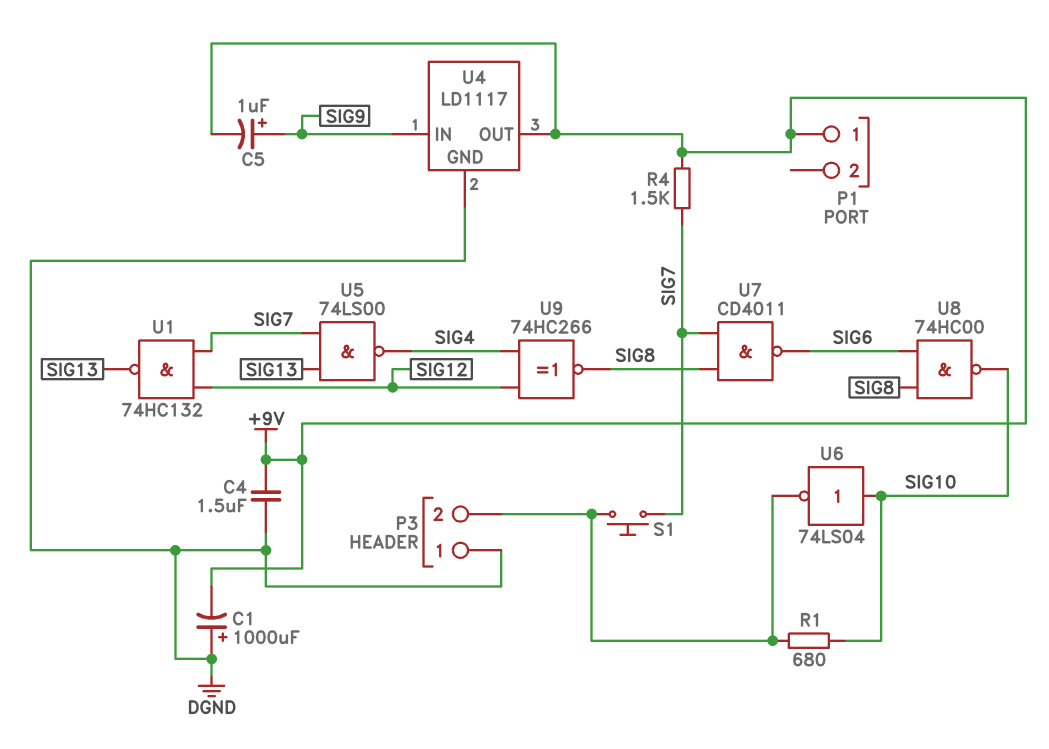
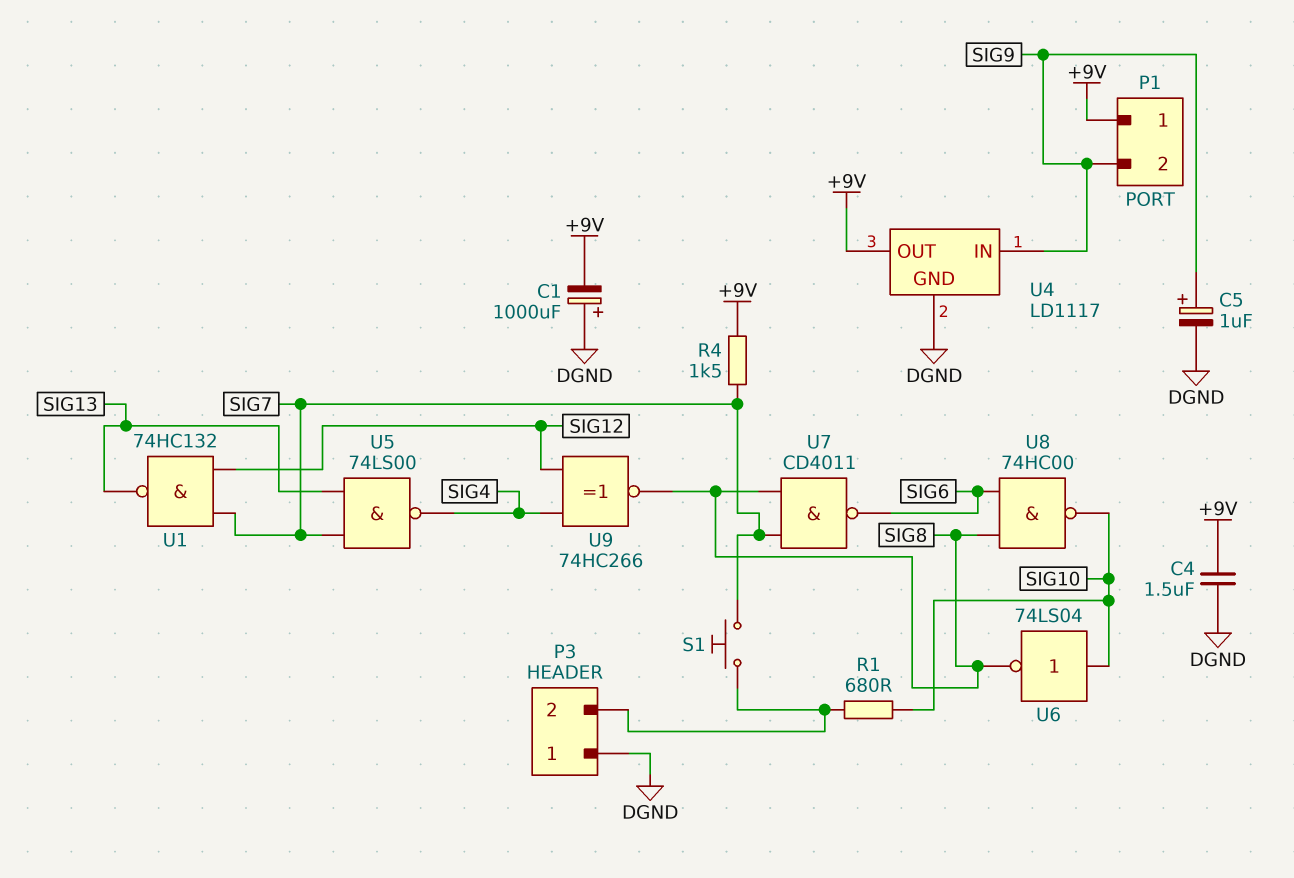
C5: 1uF (plus SIG9, minus +9V) -> 1uF (plus SIG9, minus DGND)
P1 pin 2: none -> SIG9
U6: NOT 74LS04 (in SIG10, out P3/2) -> NOT 74LS04 (in SIG10, out SIG8)

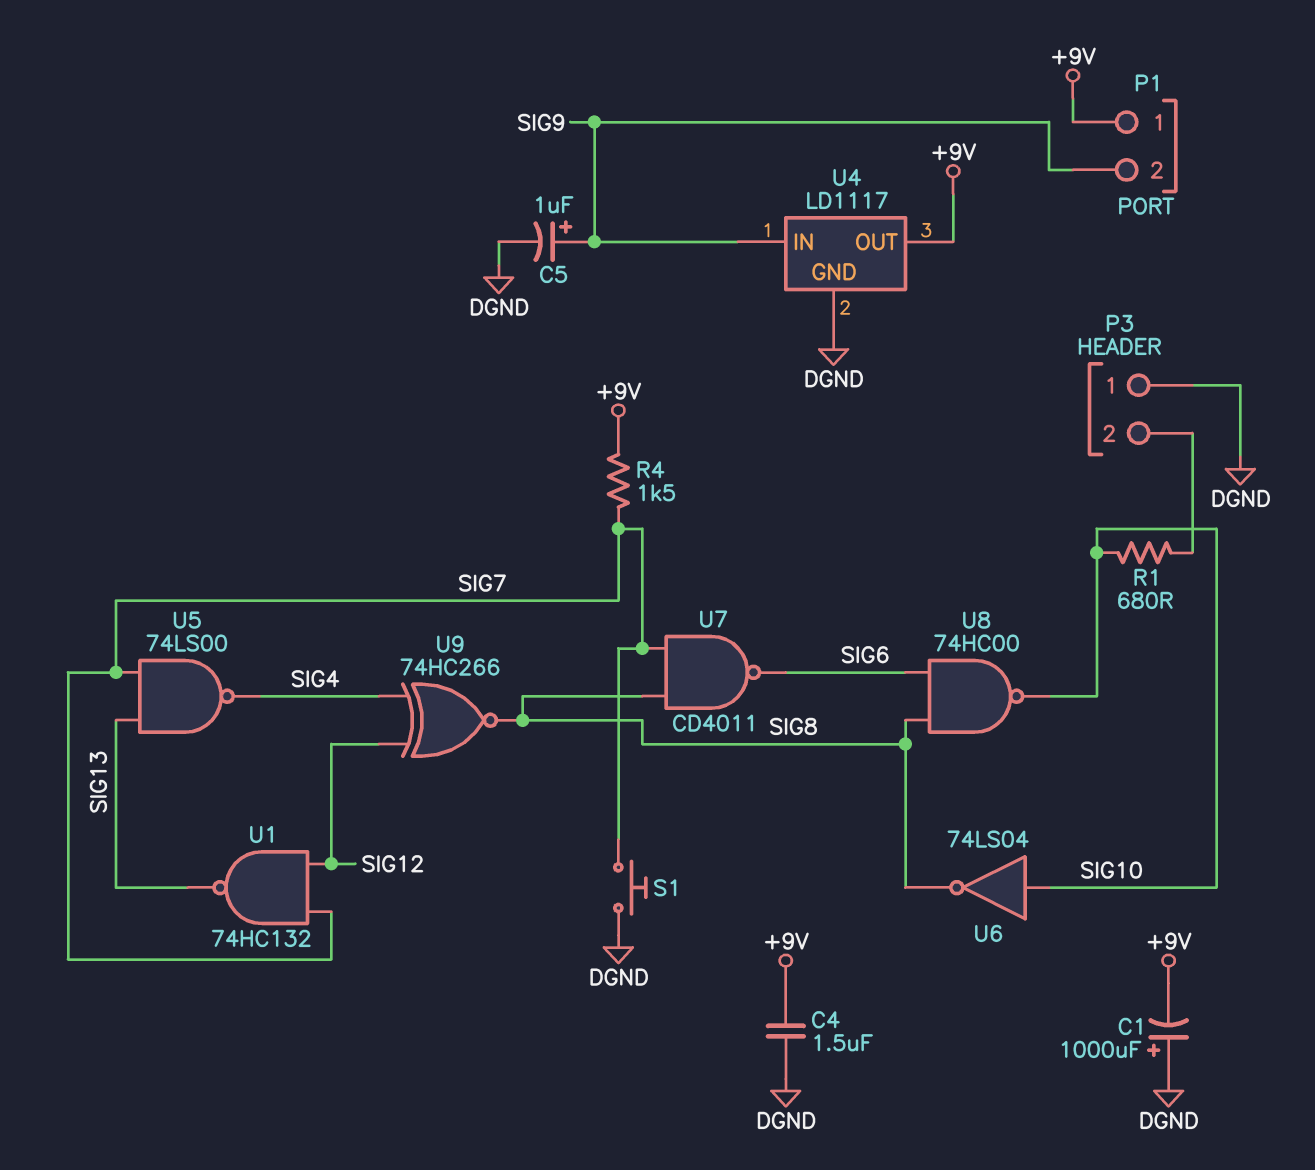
S1: button (P3/2, SIG7) -> button (DGND, SIG7)

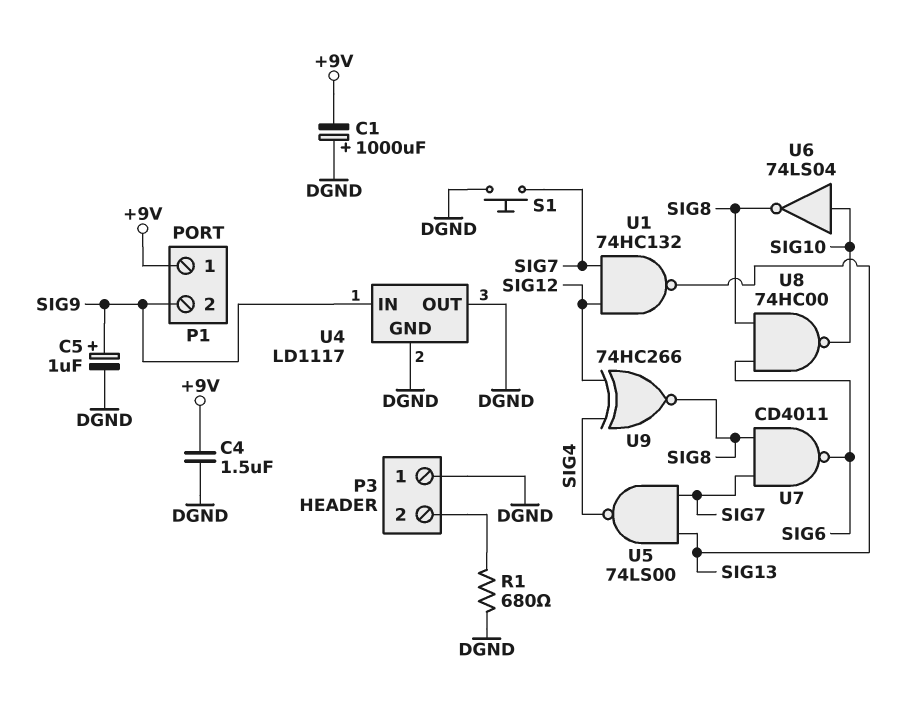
R1: 680 (P3/2, SIG10) -> 680 (DGND, P3/2)
R4: 1.5k (+9V, SIG7) -> none
U4 pin OUT: +9V -> DGND

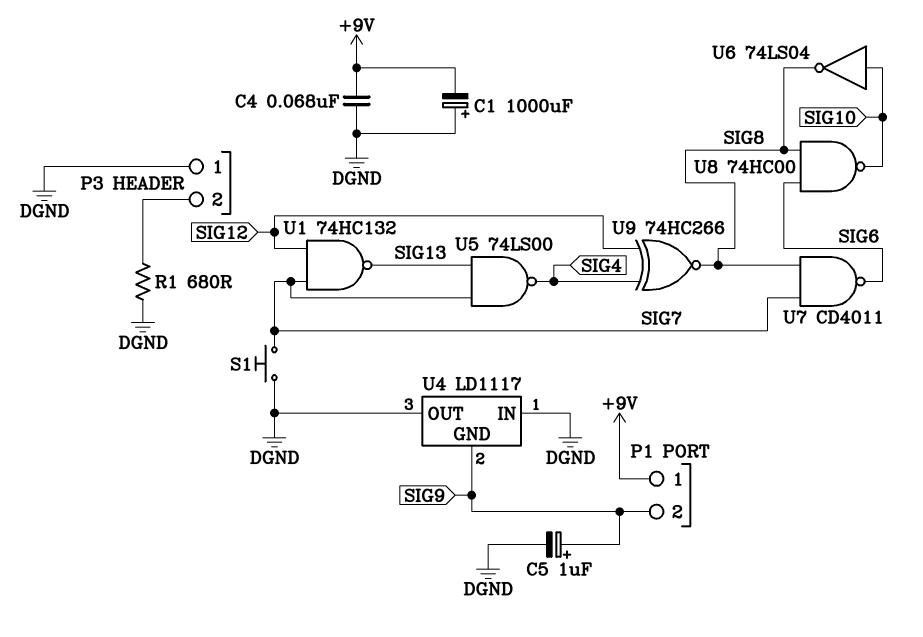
C4: 1.5uF (+9V, DGND) -> 68nF (+9V, DGND)
U4 pin GND: DGND -> SIG9
U4 pin IN: SIG9 -> DGND

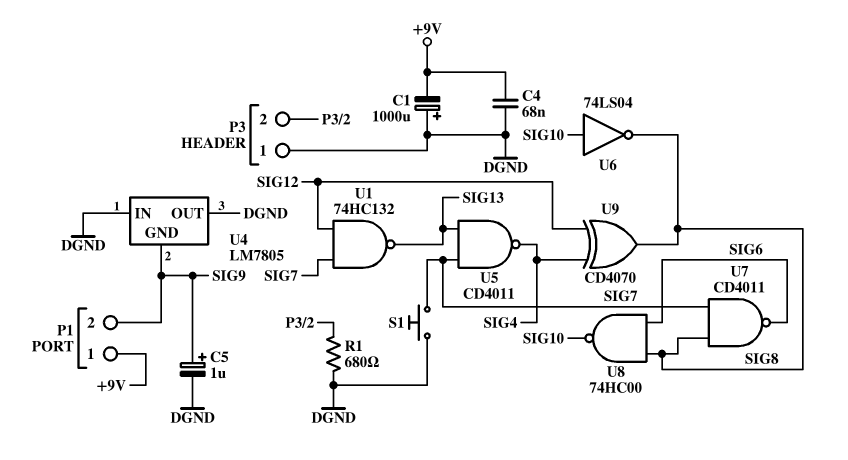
U4: LD1117 -> LM7805
U5: NAND 74LS00 (in SIG7, in SIG13, out SIG4) -> NAND CD4011 (in SIG7, in SIG13, out SIG4)
U9: XNOR 74HC266 (in SIG4, in SIG12, out SIG8) -> XOR CD4070 (in SIG4, in SIG12, out SIG8)

